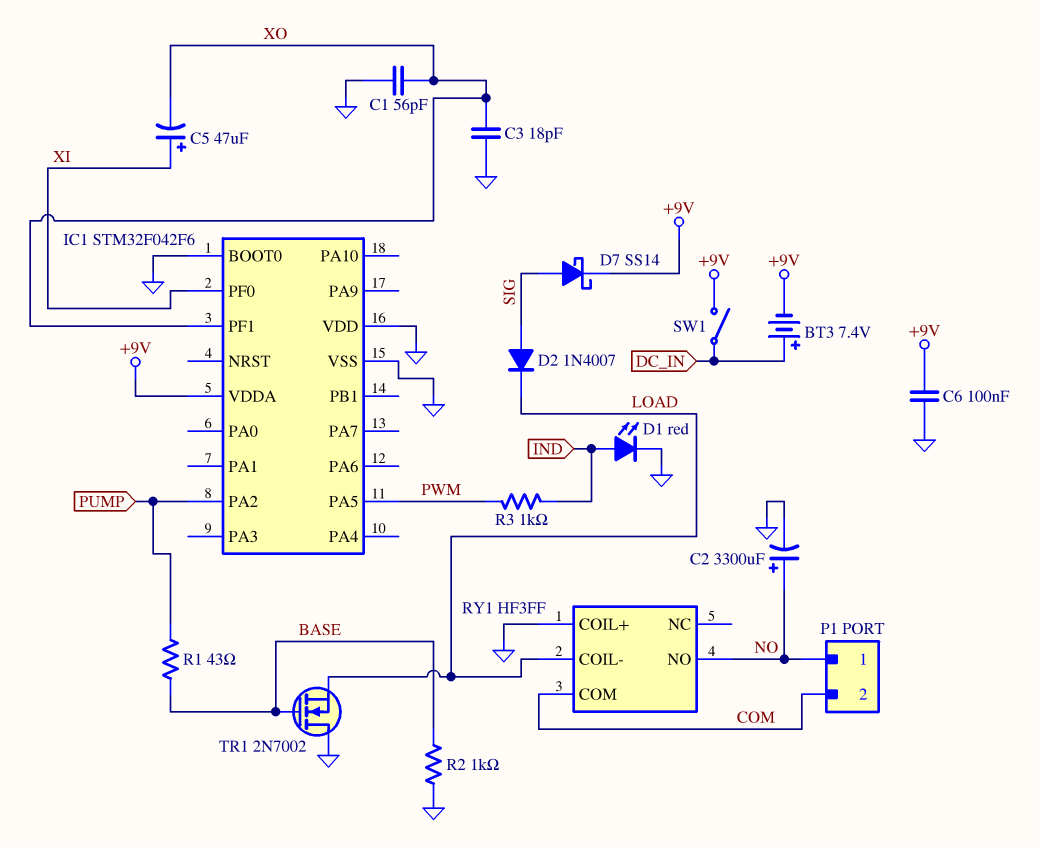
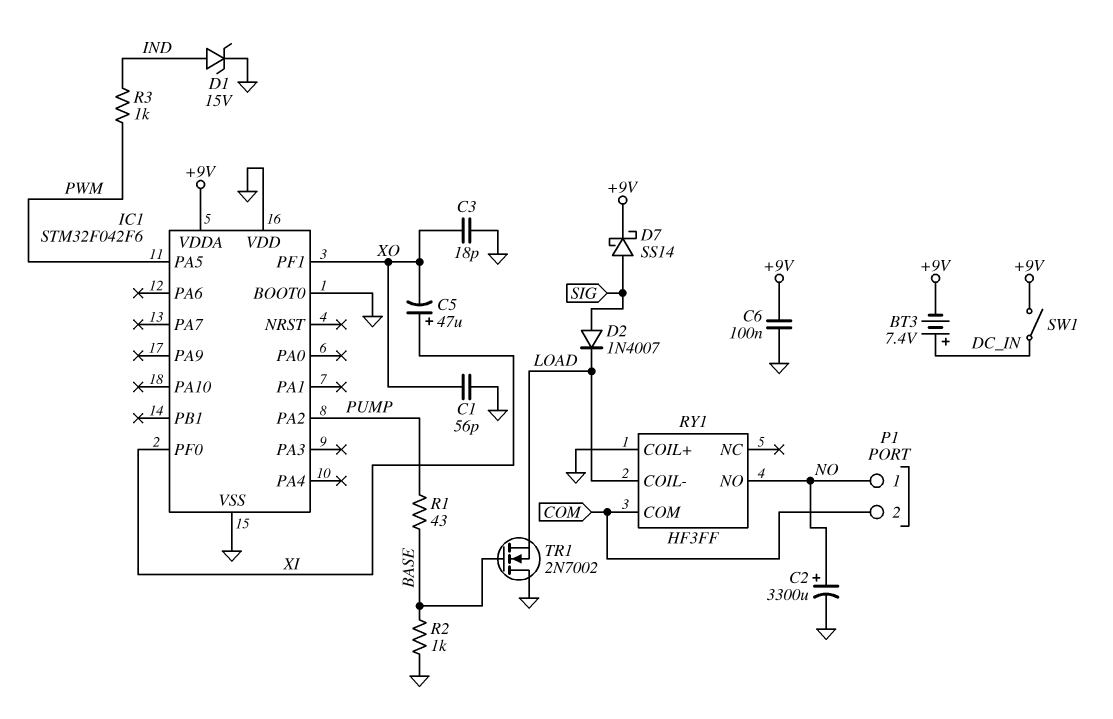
D1: LED red (A IND, K GND) -> zener 15V (A IND, K GND)

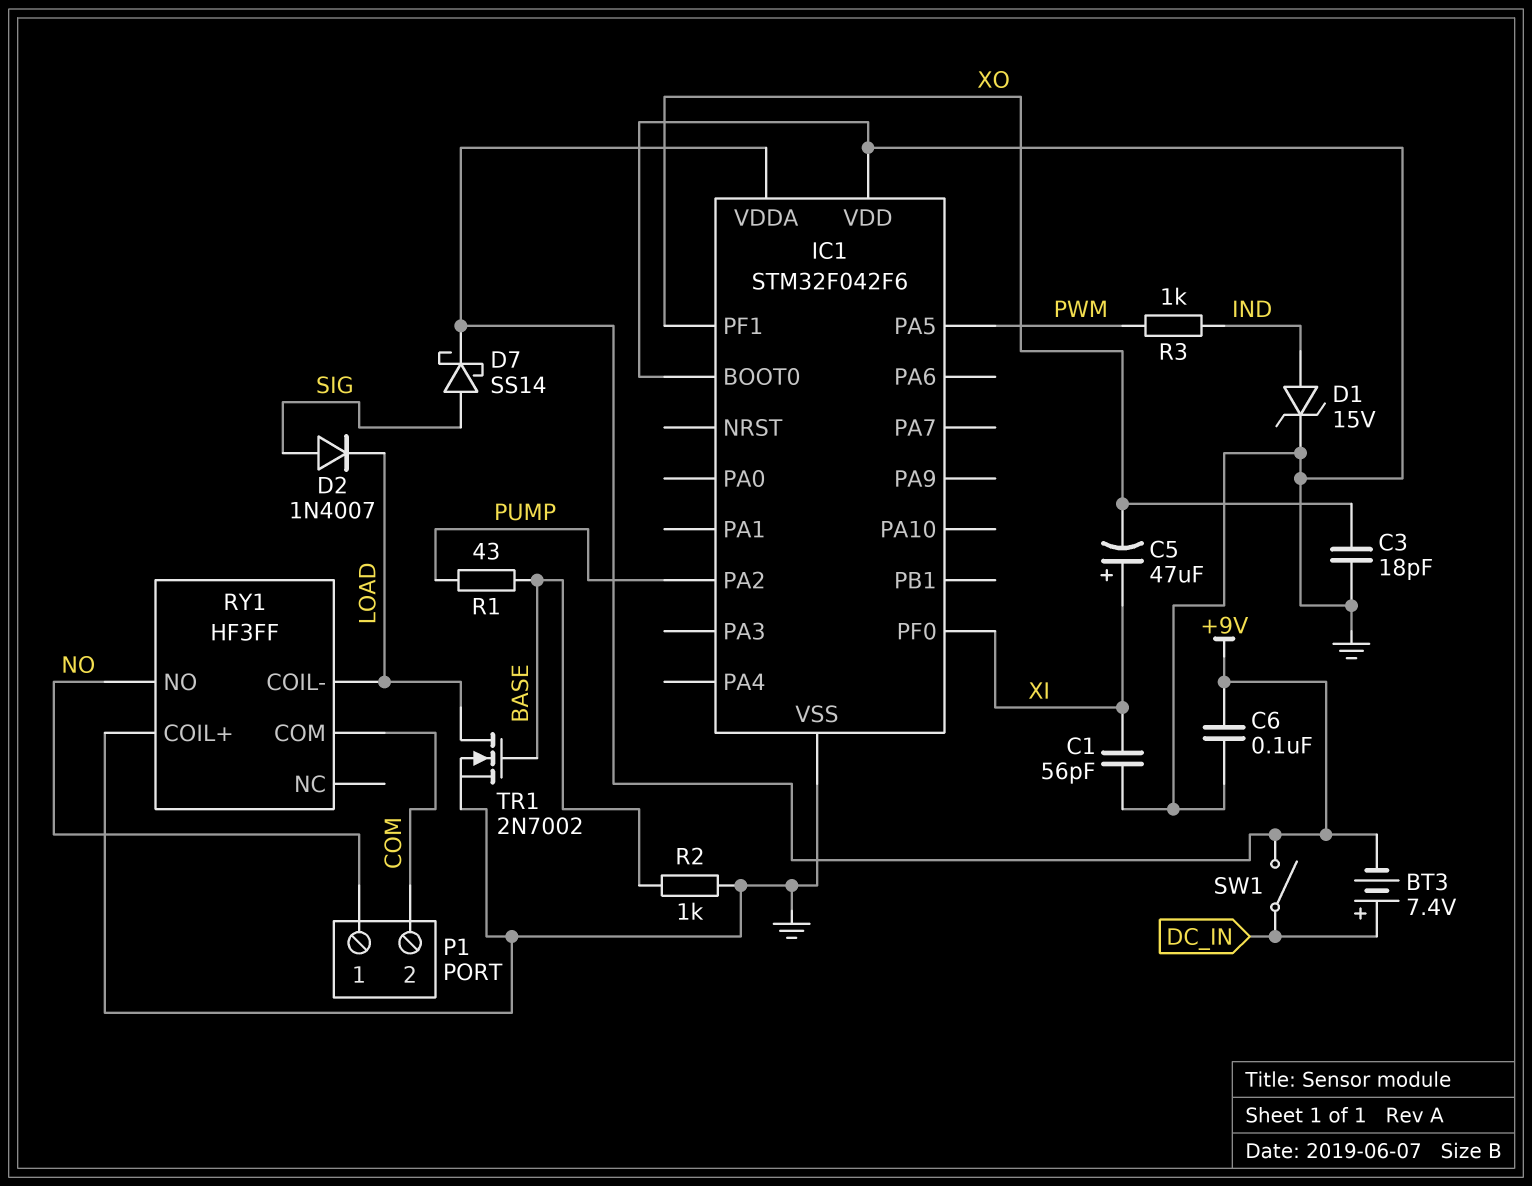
C1: 56pF (GND, XO) -> 56pF (GND, XI)
C2: 3300uF (plus NO, minus GND) -> none
TR1: NMOS 2N7002 (G BASE, D GND, S LOAD) -> NMOS 2N7002 (G BASE, D LOAD, S GND)

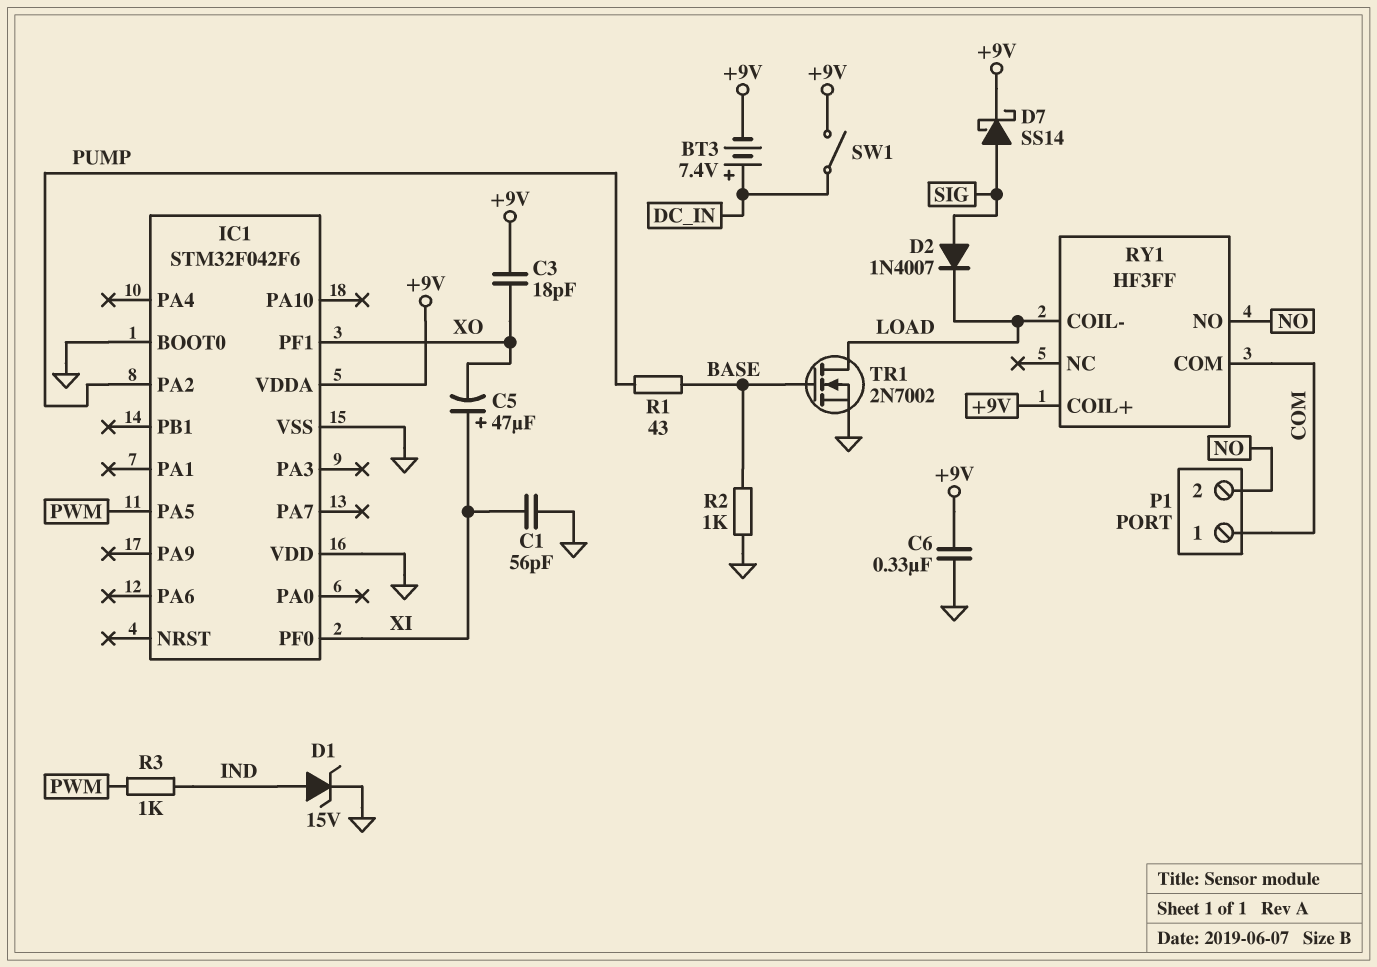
C3: 18pF (GND, XO) -> 18pF (+9V, XO)
C6: 100nF (+9V, GND) -> 330nF (+9V, GND)
P1 pin 1: NO -> COM
P1 pin 2: COM -> NO
RY1 pin COIL+: GND -> +9V

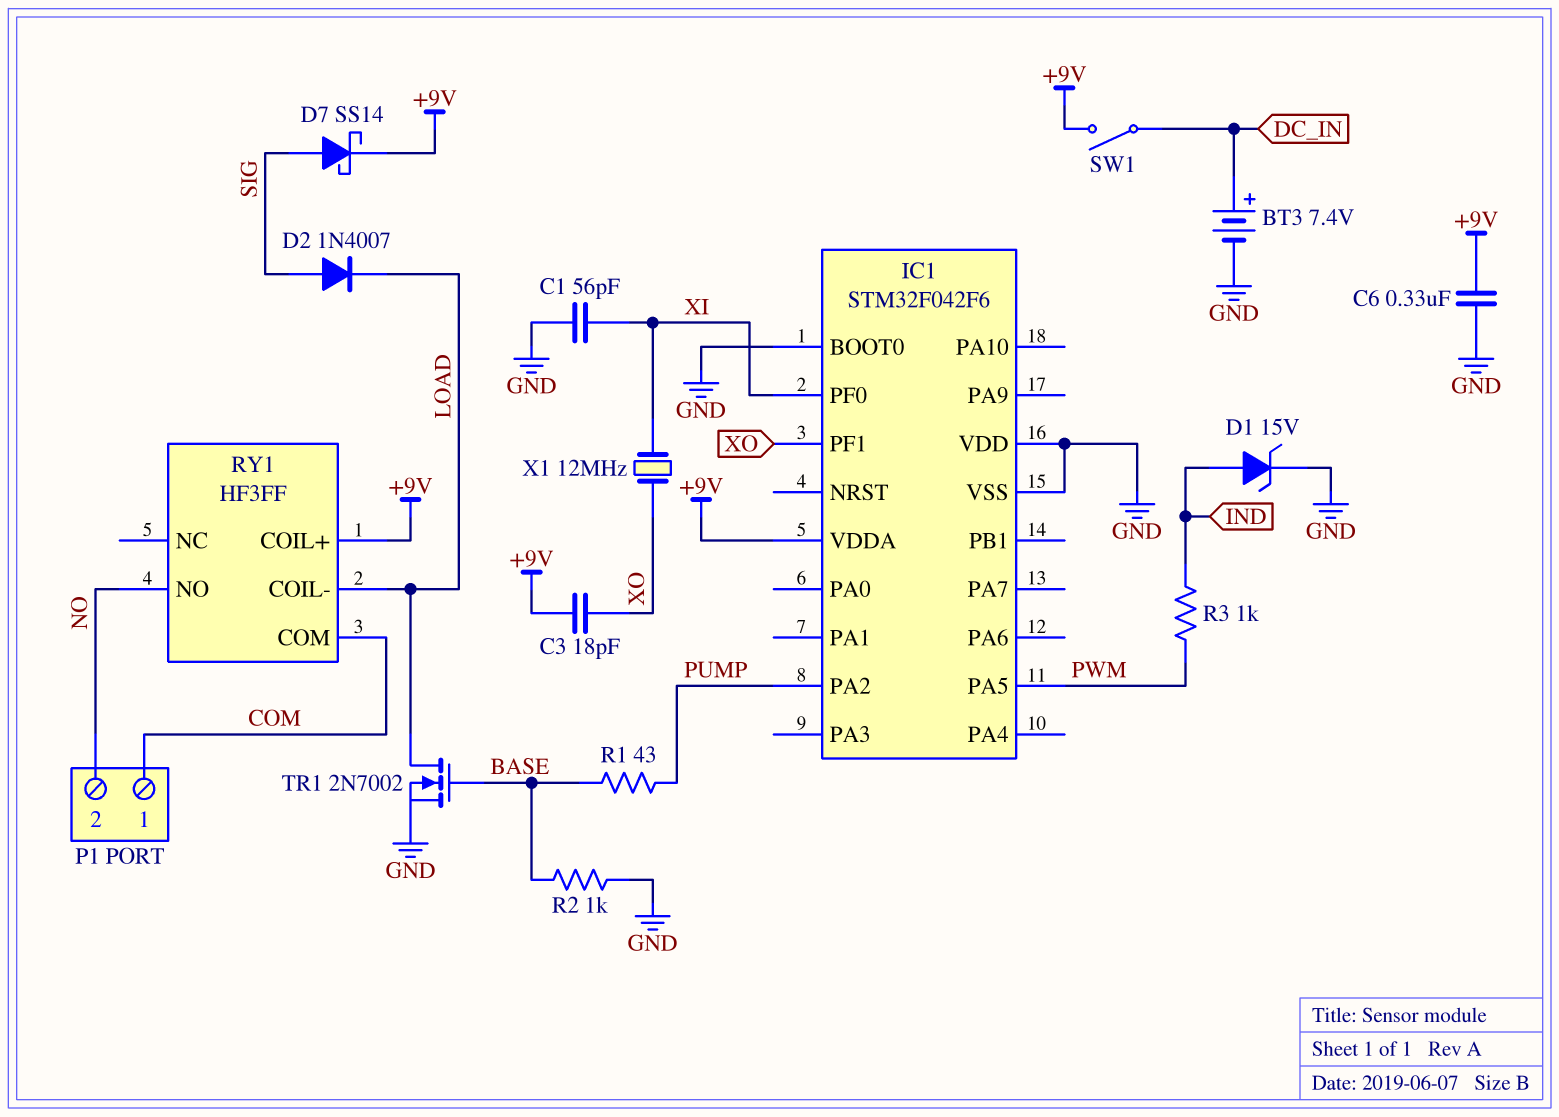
BT3: 7.4V (plus DC_IN, minus +9V) -> 7.4V (plus DC_IN, minus GND)
C5: 47uF (plus XI, minus XO) -> none
X1: none -> 12MHz (XI, XO)

